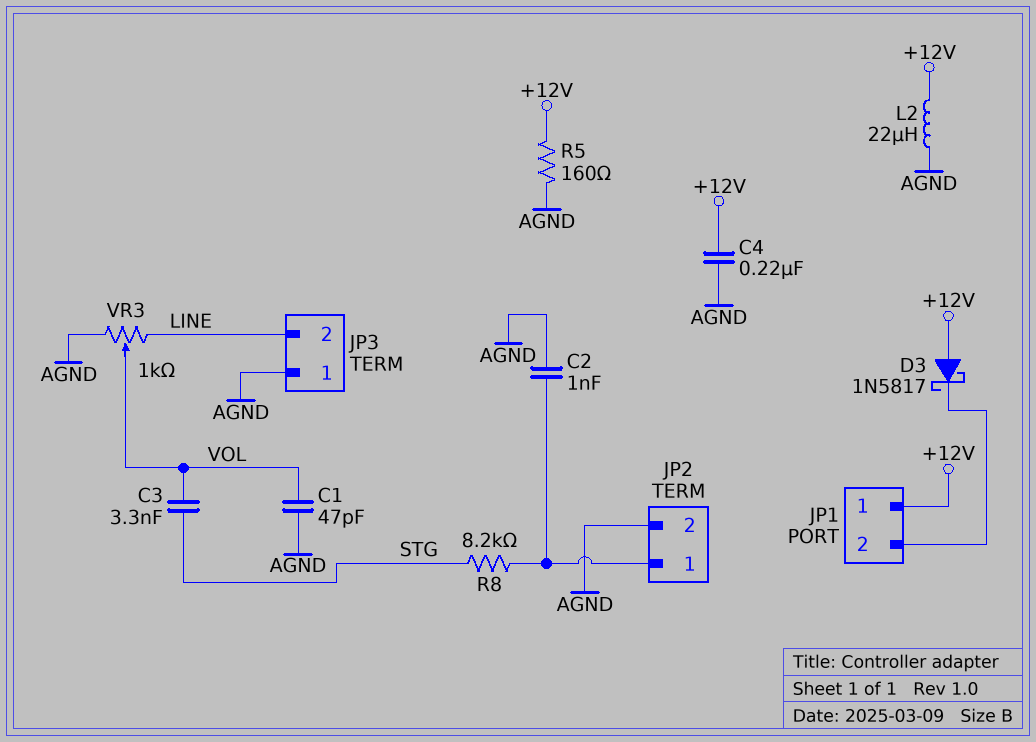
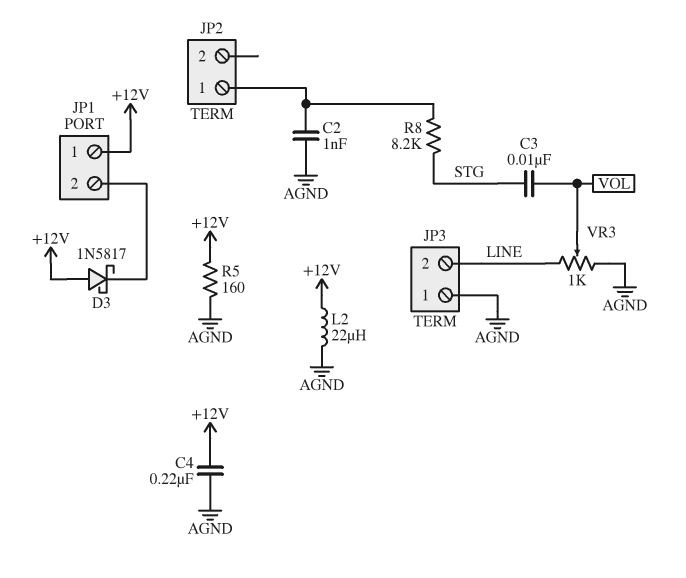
C1: 47pF (AGND, VOL) -> none
C3: 3.3nF (STG, VOL) -> 10nF (STG, VOL)
JP2 pin 2: AGND -> none

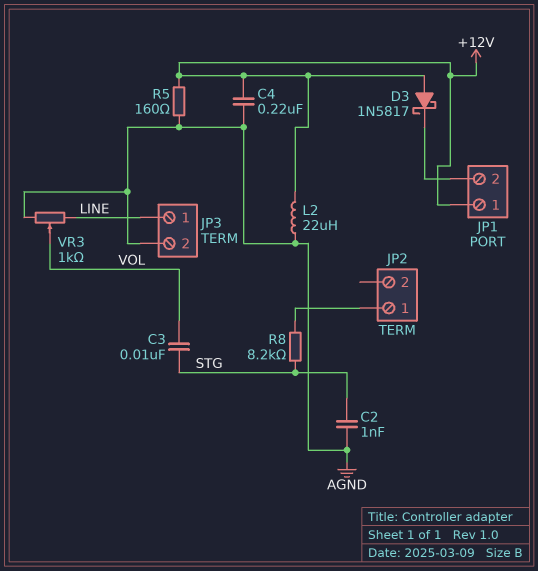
C2: 1nF (AGND, JP2/1) -> 1nF (AGND, STG)
JP3 pin 1: AGND -> LINE
JP3 pin 2: LINE -> AGND

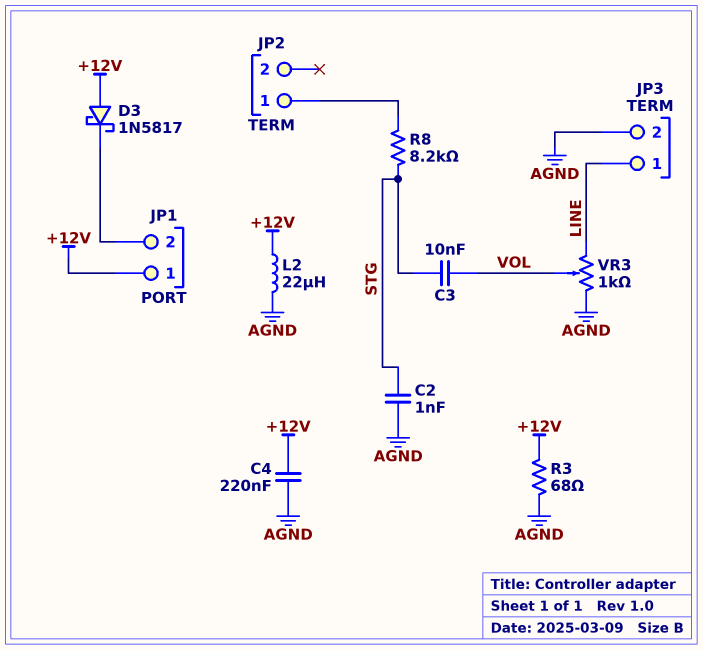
R3: none -> 68 (+12V, AGND)
R5: 160 (+12V, AGND) -> none

